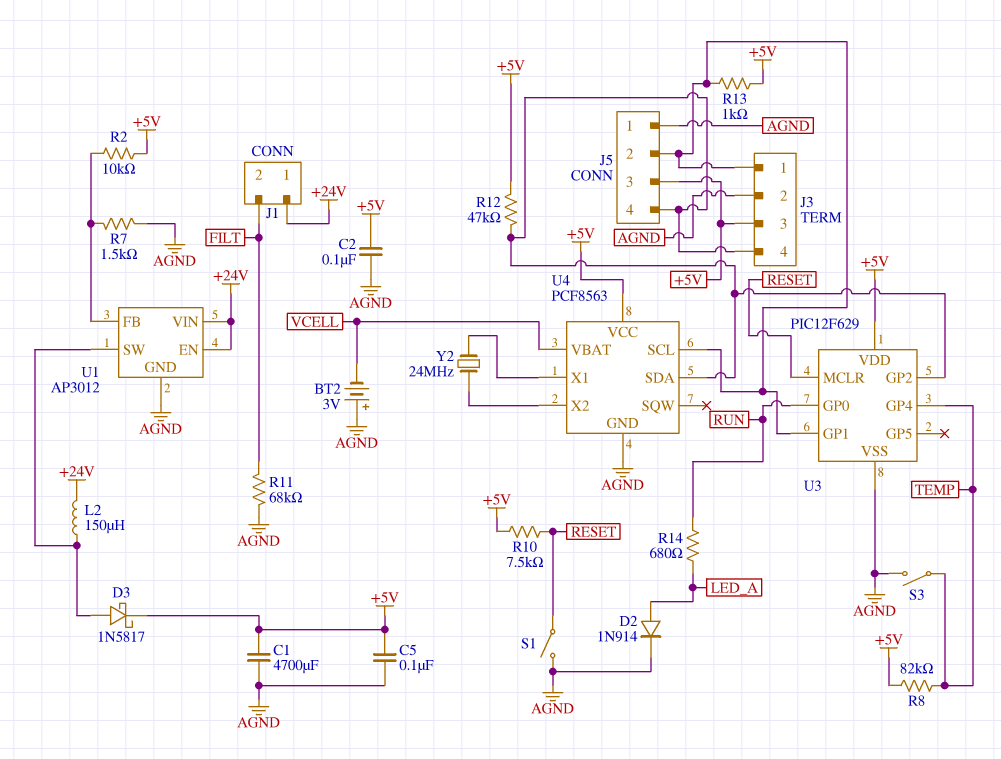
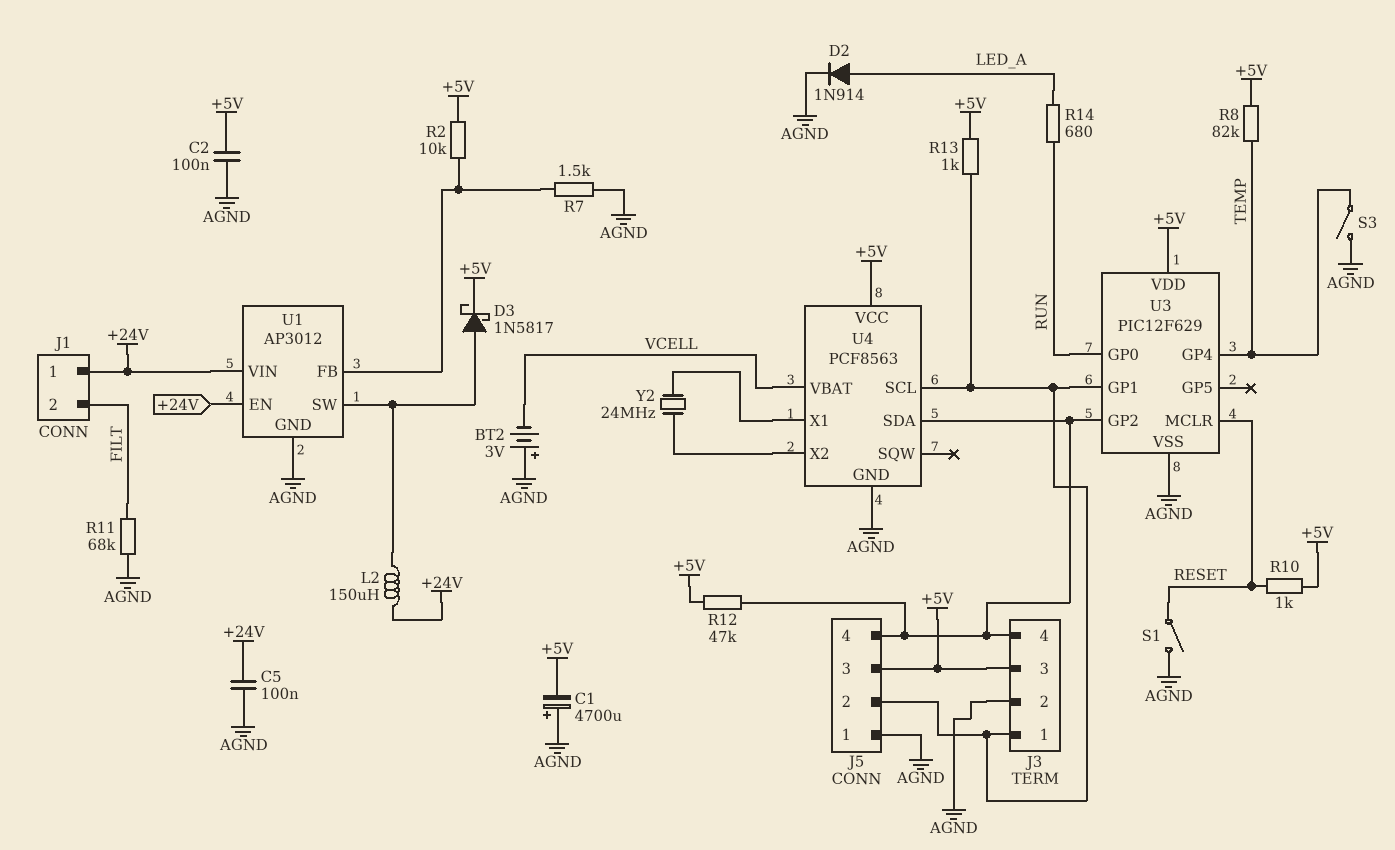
C1: 4700uF (+5V, AGND) -> 4700uF (plus AGND, minus +5V)
C5: 100nF (+5V, AGND) -> 100nF (+24V, AGND)
R10: 7.5k (+5V, RESET) -> 1k (+5V, RESET)

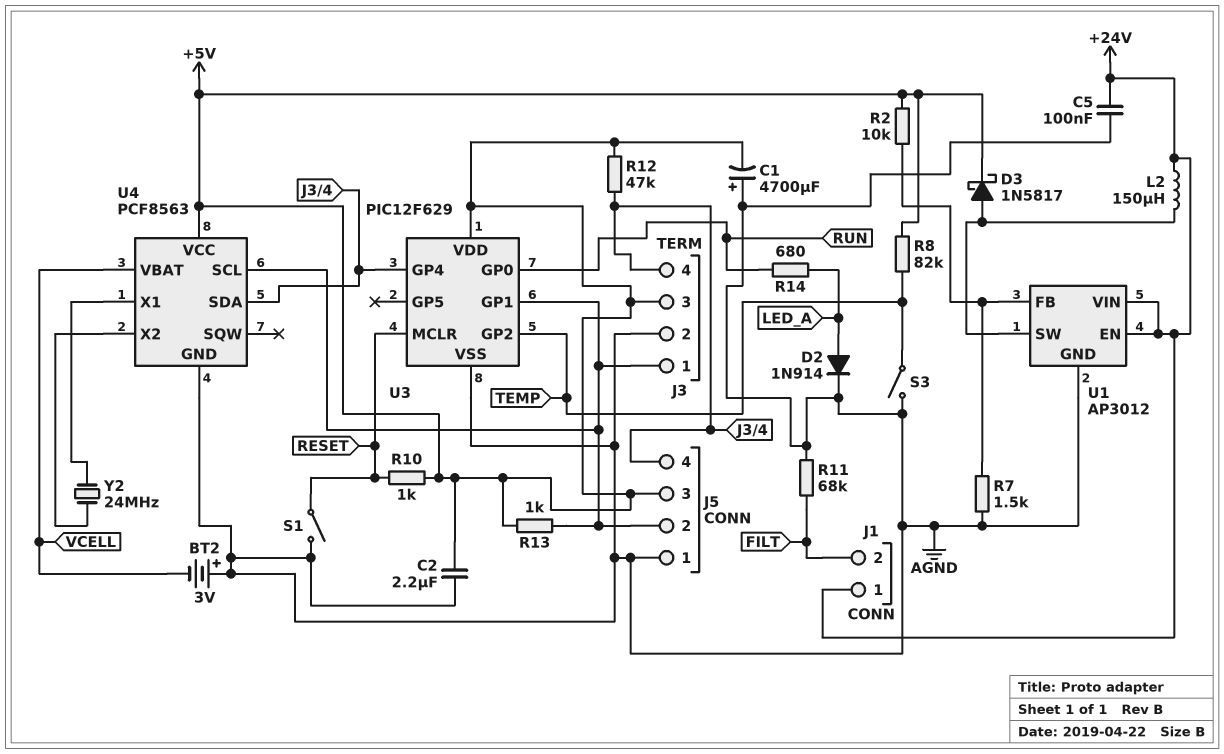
C2: 100nF (+5V, AGND) -> 2.2uF (+5V, AGND)
U3 pin GP2: J3/4 -> TEMP
U3 pin GP4: TEMP -> J3/4

